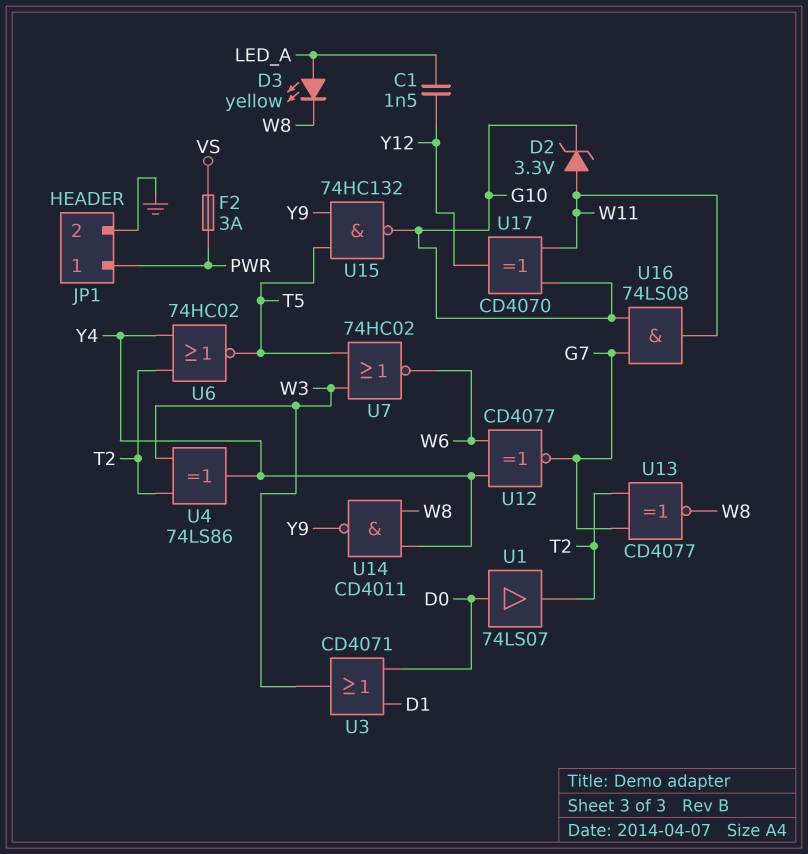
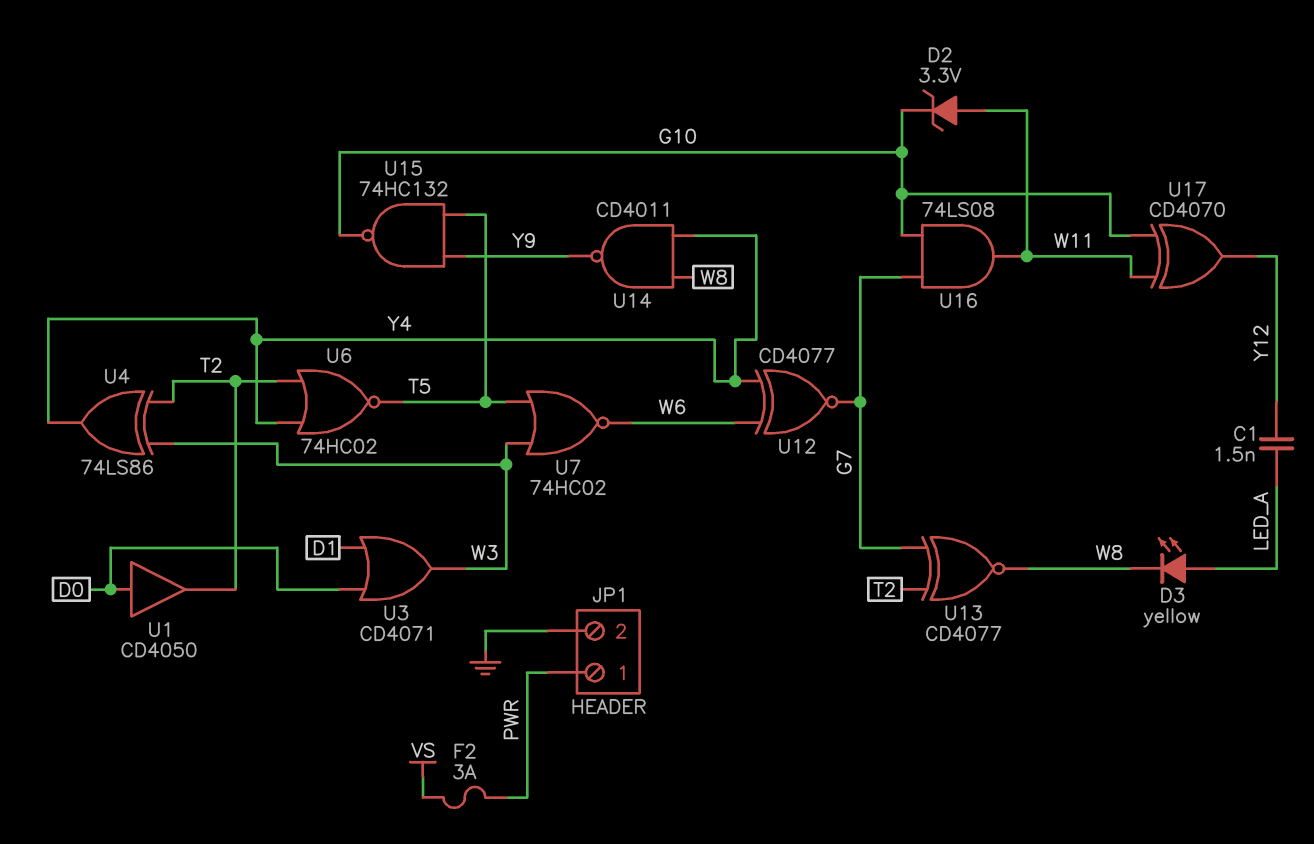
U1: buffer 74LS07 (in D0, out T2) -> buffer CD4050 (in D0, out T2)

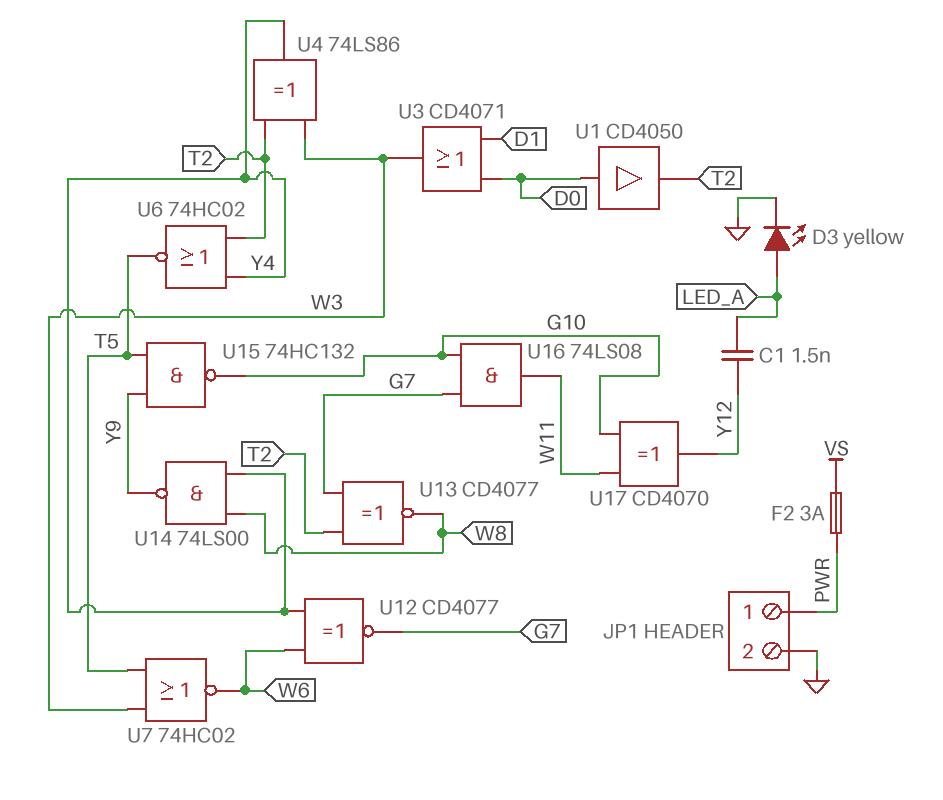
D2: zener 3.3V (A W11, K G10) -> none
D3: LED yellow (A LED_A, K W8) -> LED yellow (A LED_A, K GND)
U14: NAND CD4011 (in W8, in Y4, out Y9) -> NAND 74LS00 (in W8, in Y4, out Y9)

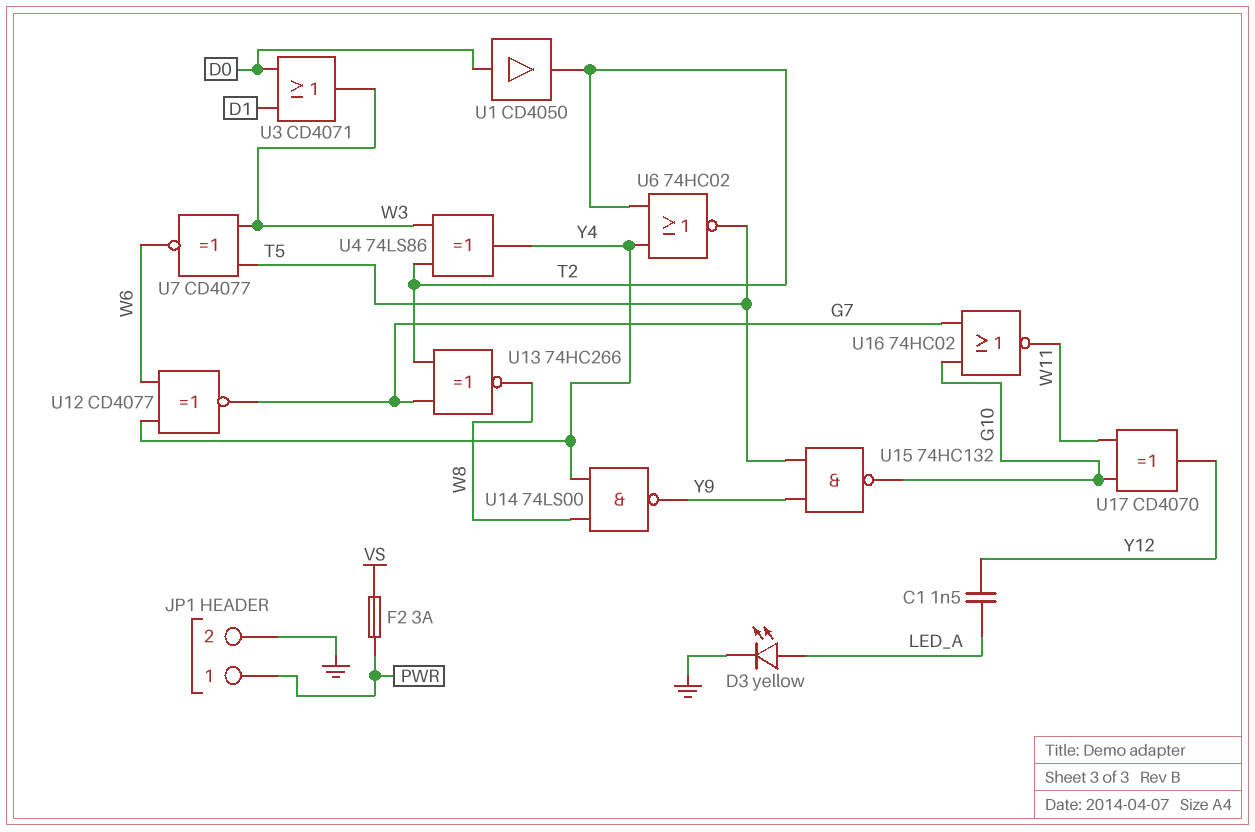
U7: NOR 74HC02 (in T5, in W3, out W6) -> XNOR CD4077 (in T5, in W3, out W6)
U13: XNOR CD4077 (in G7, in T2, out W8) -> XNOR 74HC266 (in G7, in T2, out W8)
U16: AND 74LS08 (in G7, in G10, out W11) -> NOR 74HC02 (in G7, in G10, out W11)

